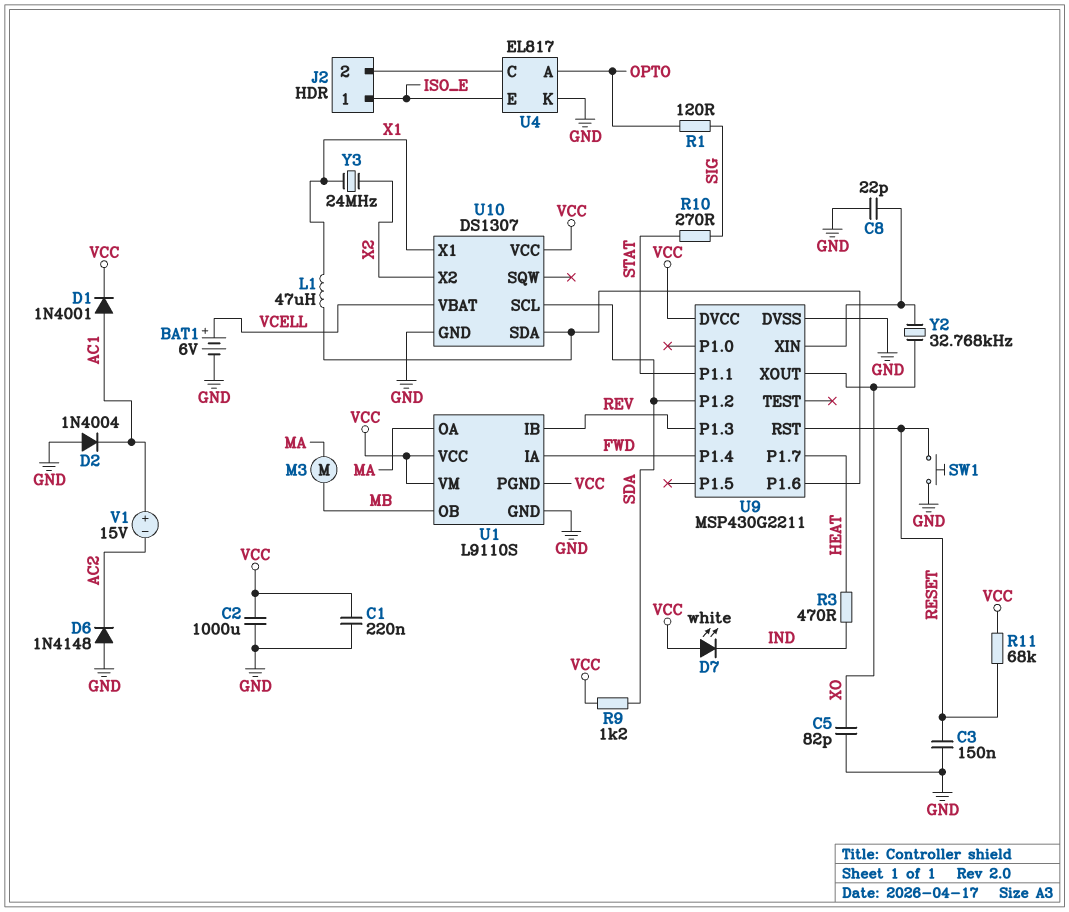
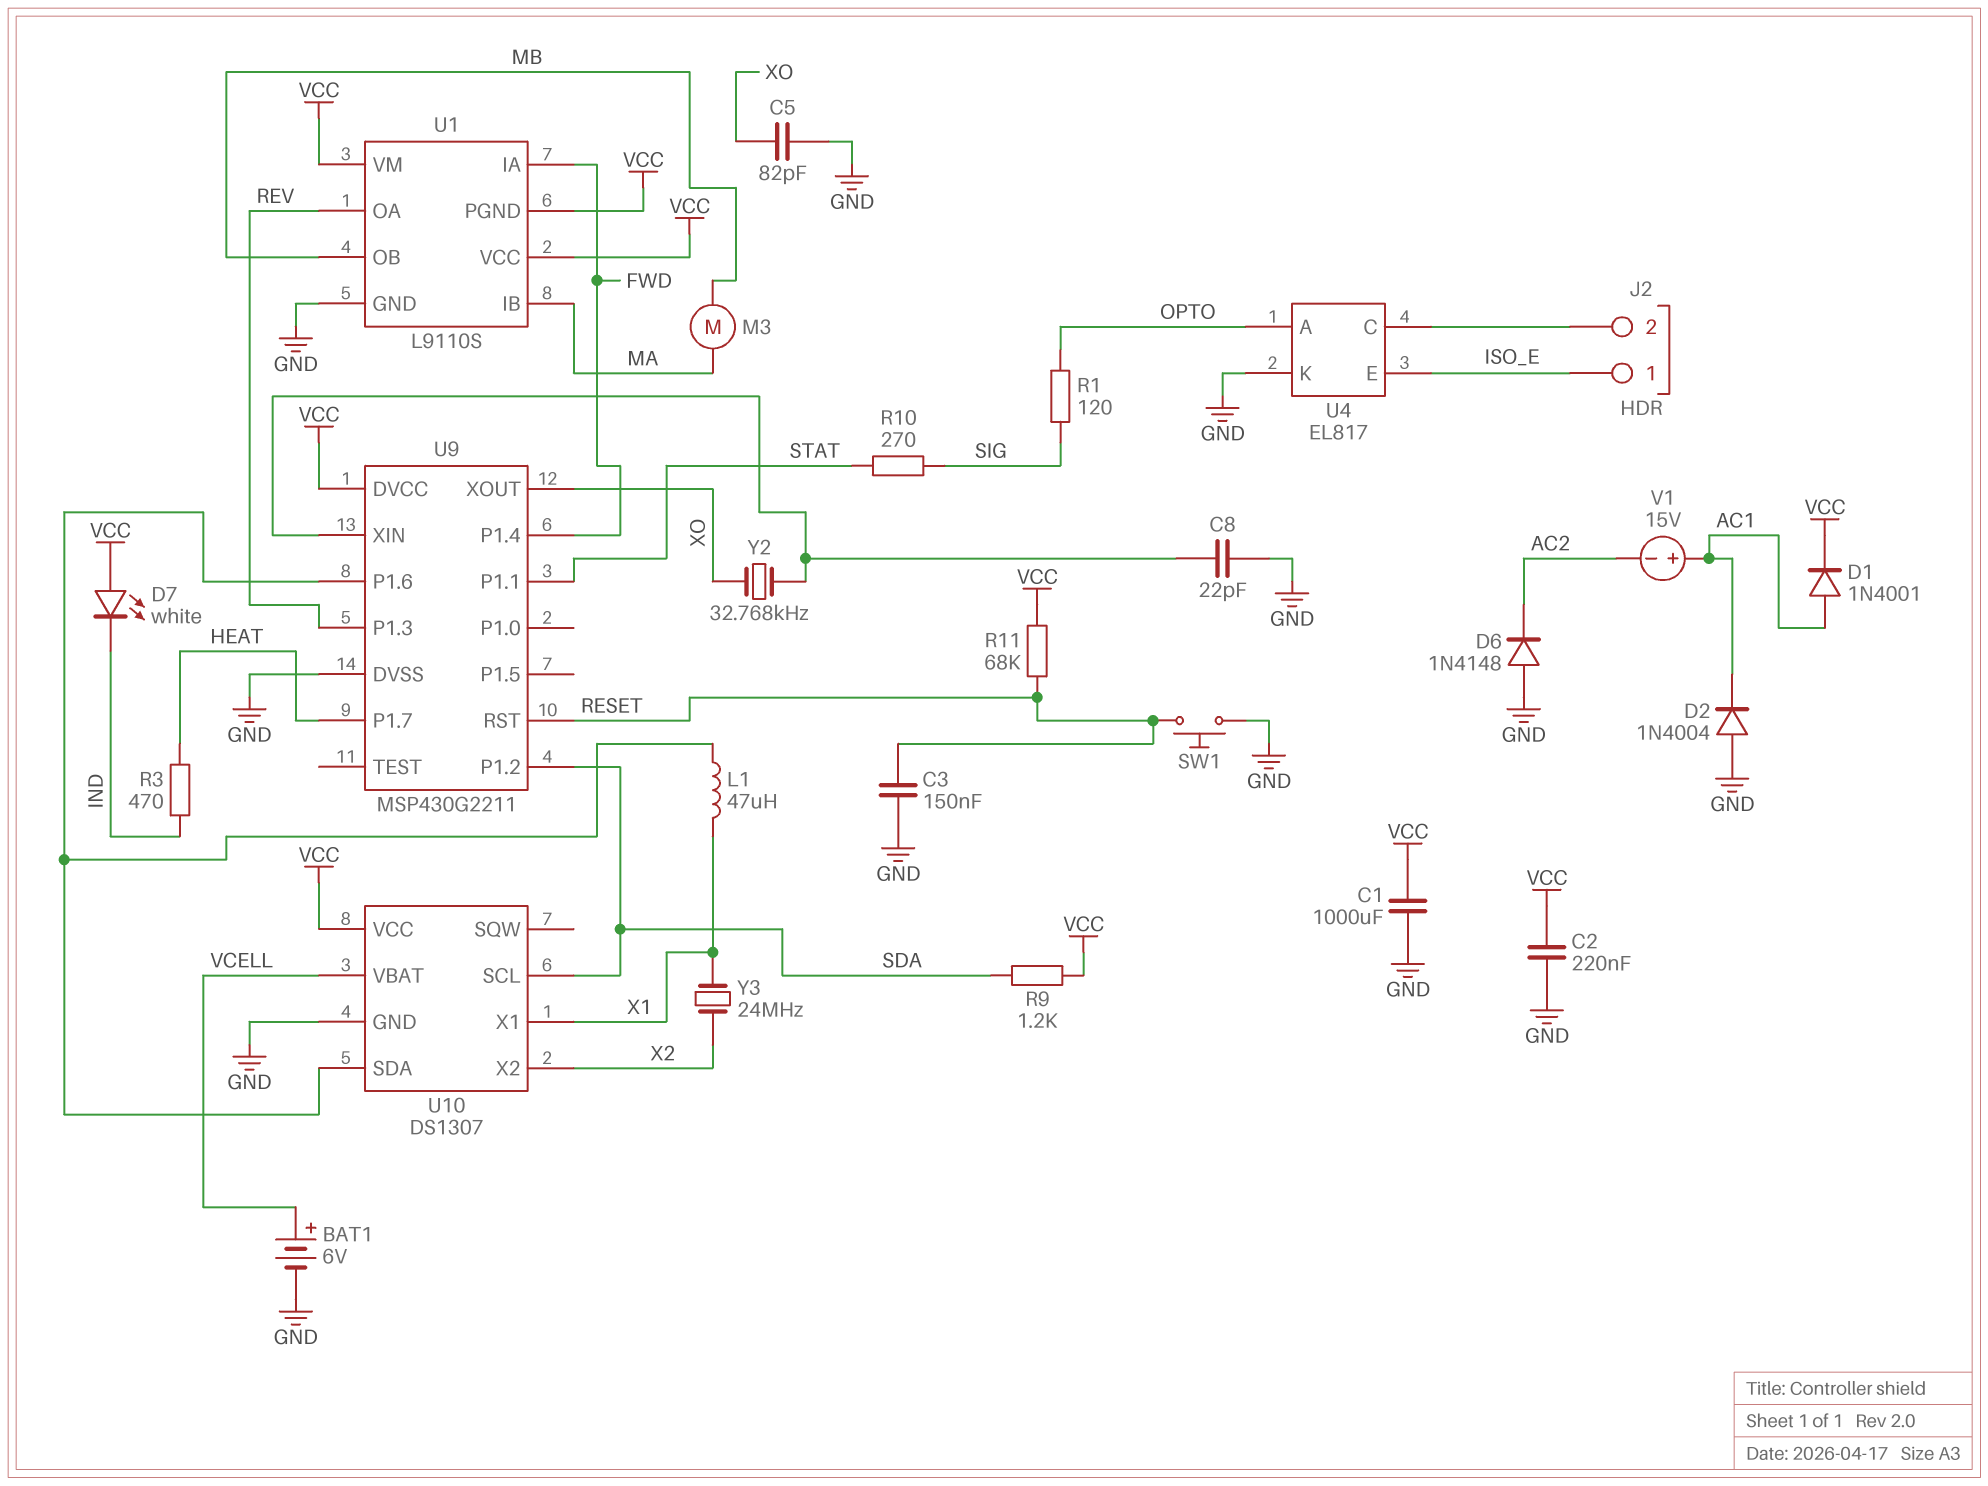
C1: 220nF (GND, VCC) -> 1000uF (GND, VCC)
C2: 1000uF (GND, VCC) -> 220nF (GND, VCC)
U1 pin IB: REV -> MA
U1 pin OA: MA -> REV

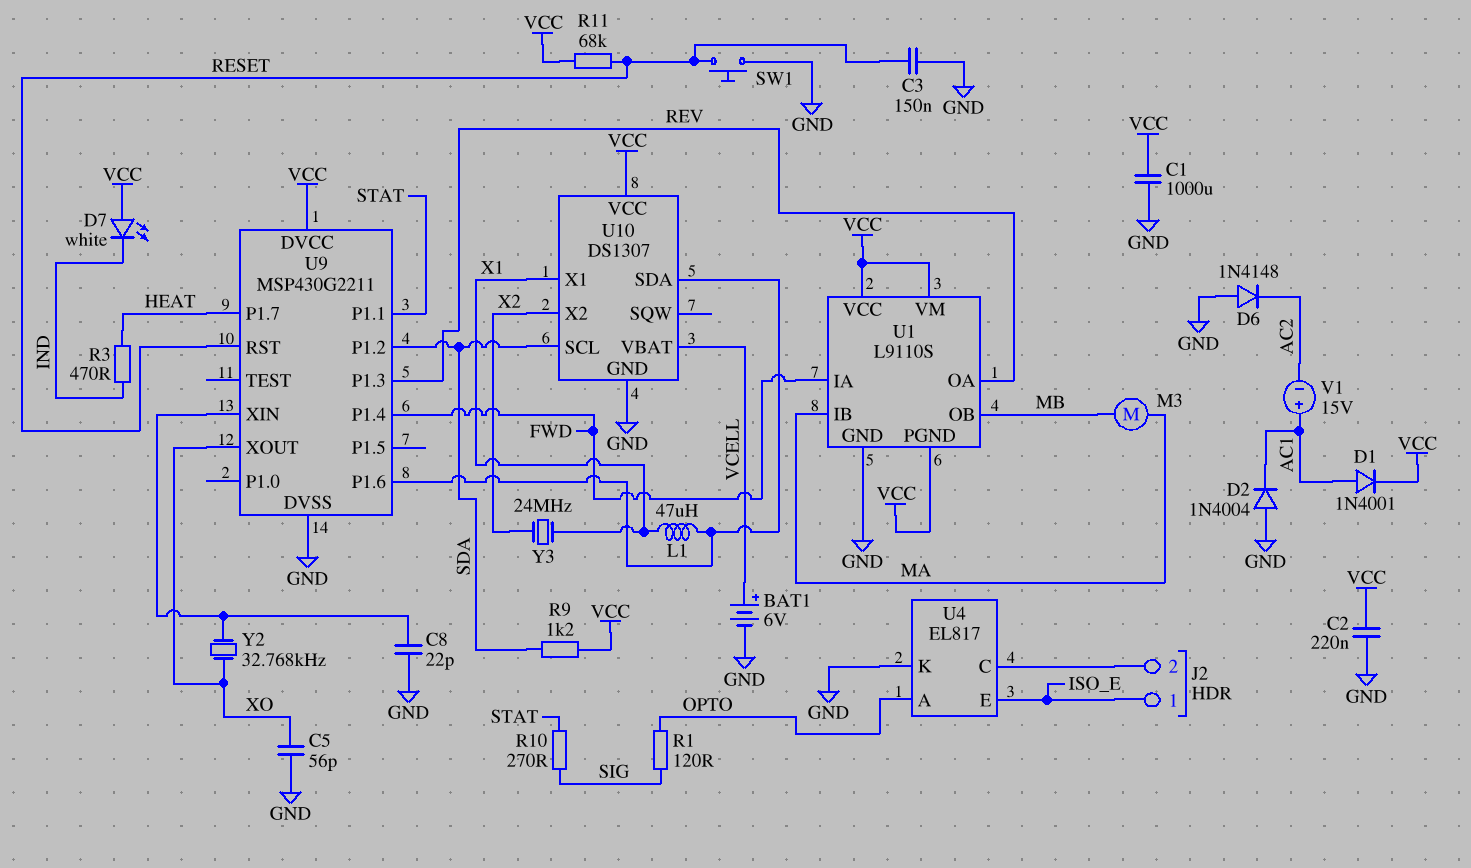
C5: 82pF (GND, XO) -> 56pF (GND, XO)

